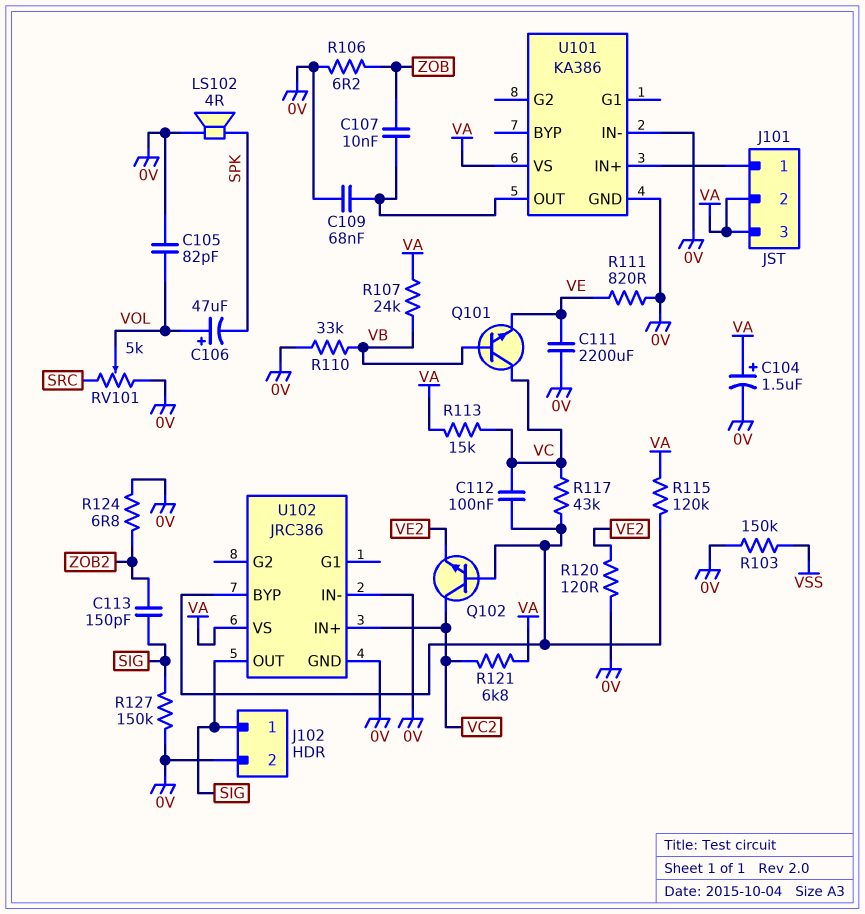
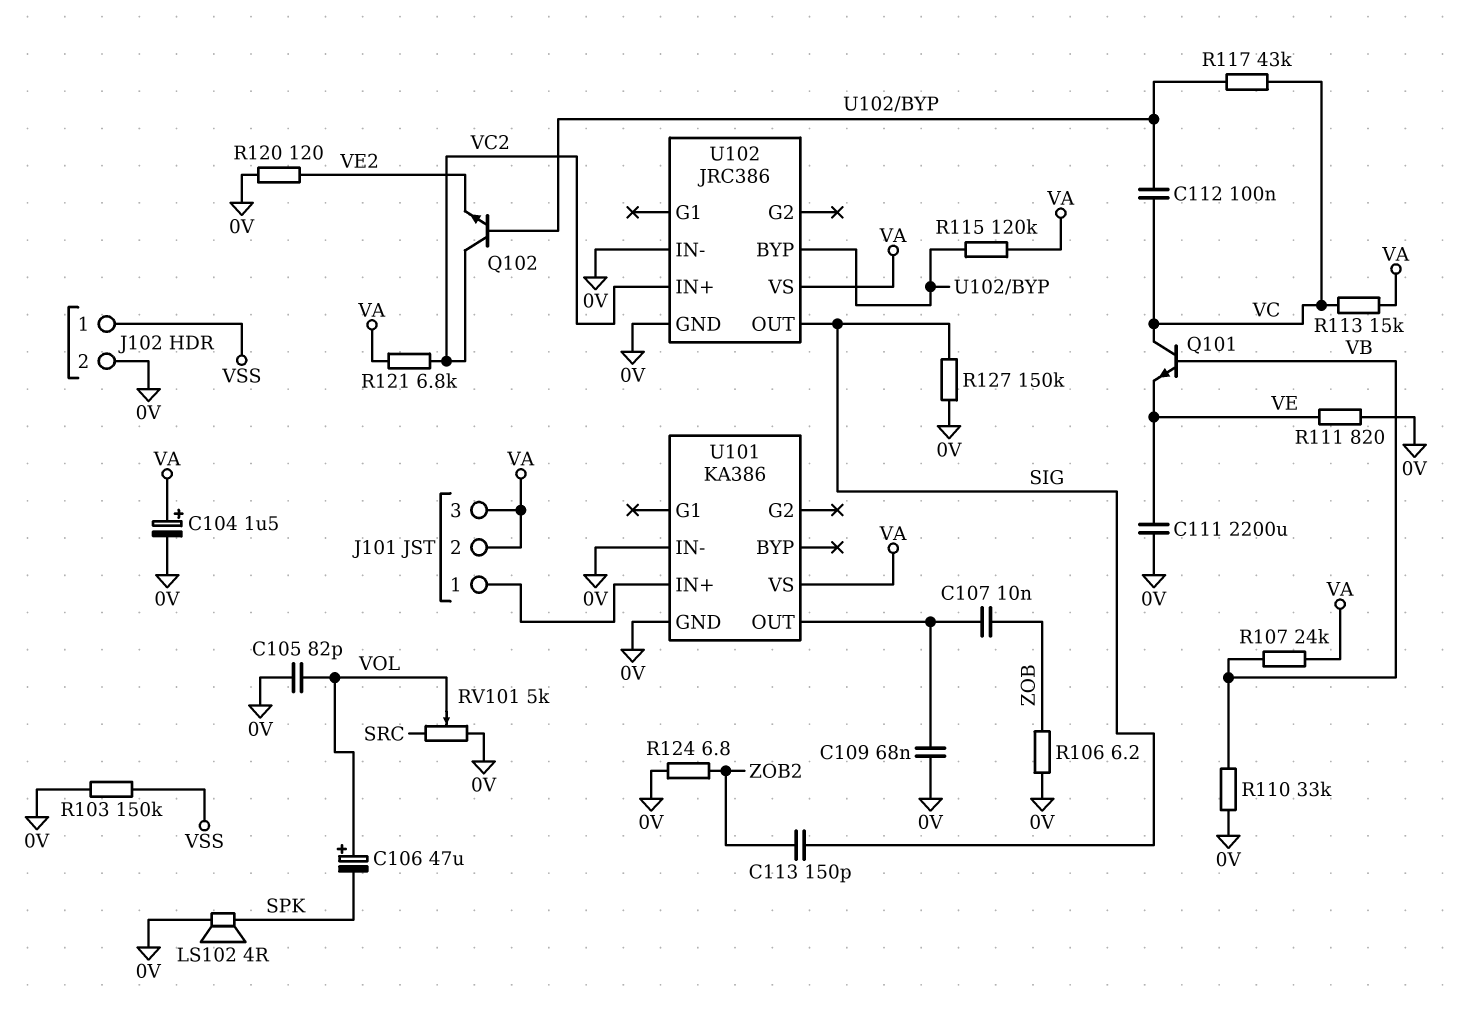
J102 pin 1: SIG -> VSS

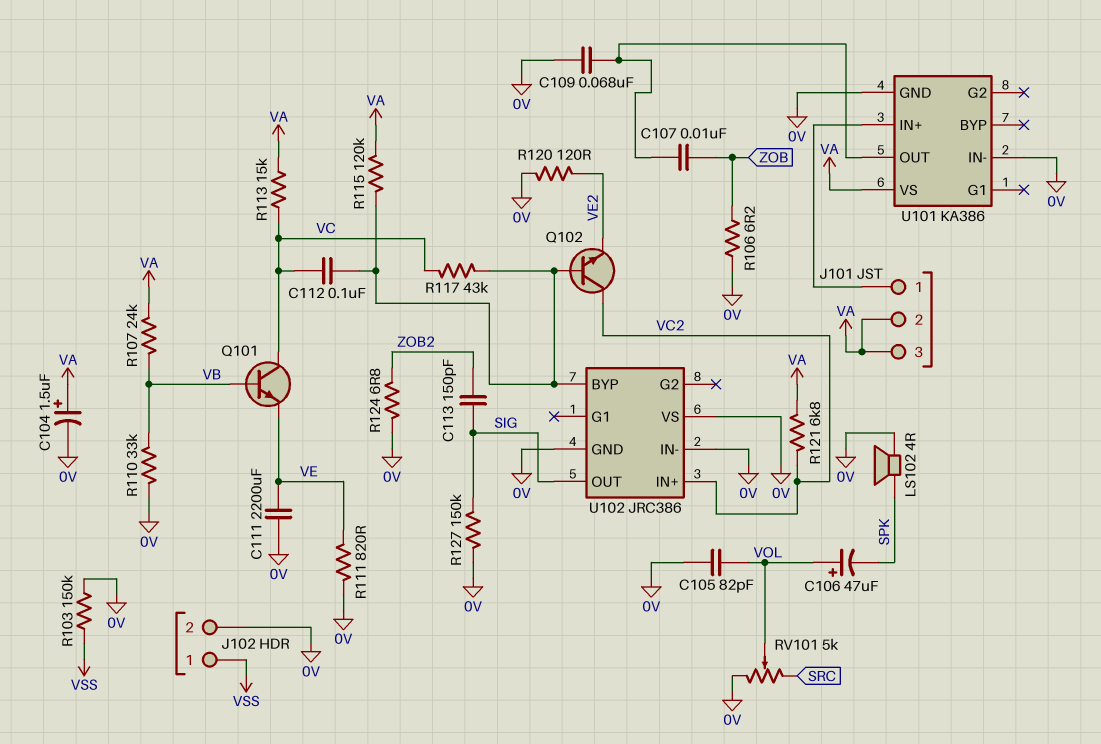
U102 pin VS: VA -> 0V

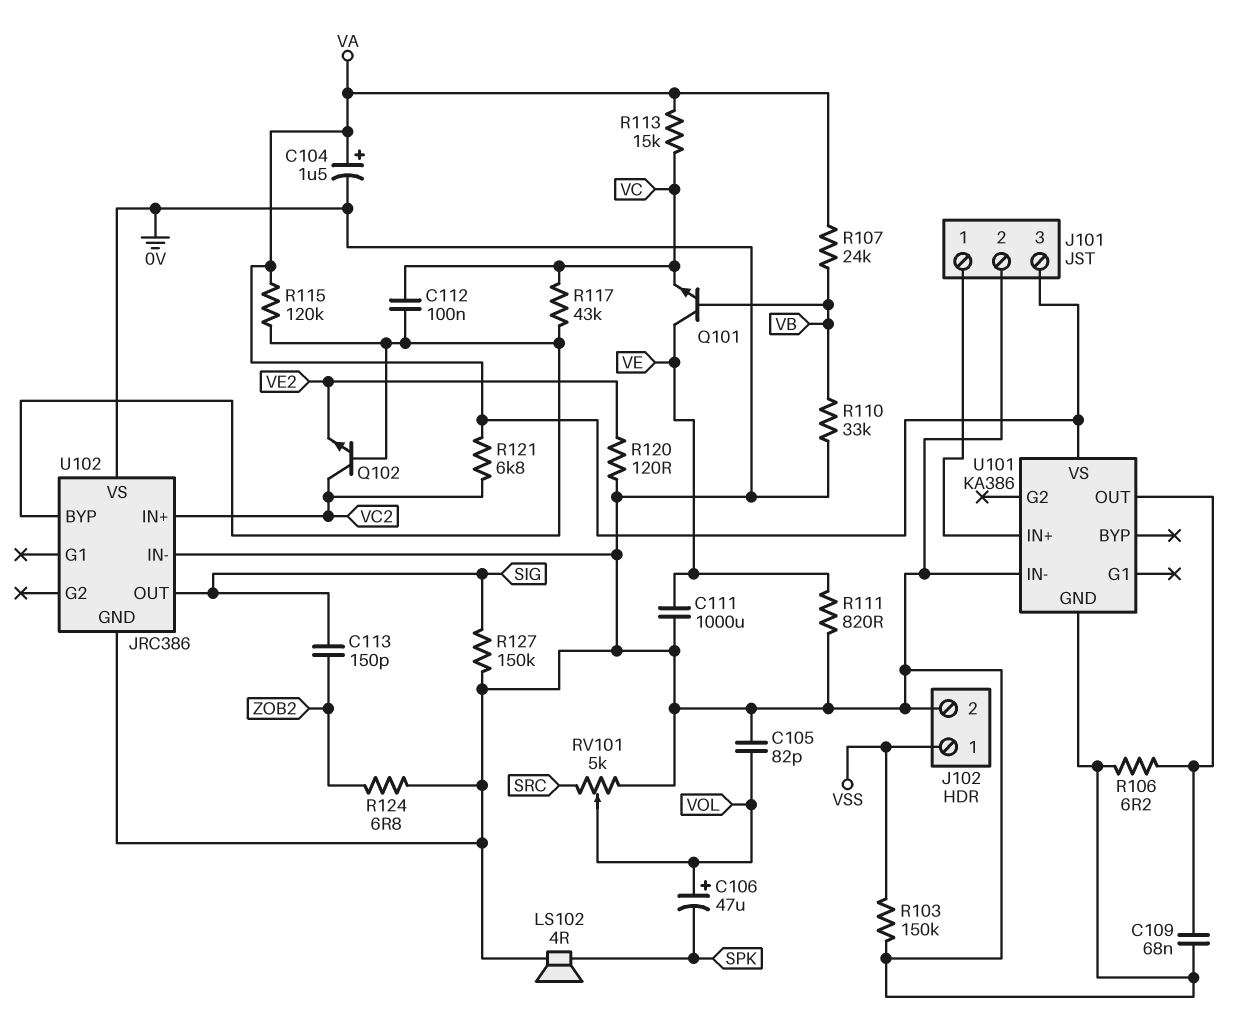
C107: 10nF (U101/OUT, ZOB) -> none
C111: 2200uF (0V, VE) -> 1000uF (0V, VE)
J101 pin 2: VA -> 0V
Q101: NPN (B VB, C VC, E VE) -> NPN (B VB, C VE, E VC)
R106: 6.2 (0V, ZOB) -> 6.2 (0V, U101/OUT)

